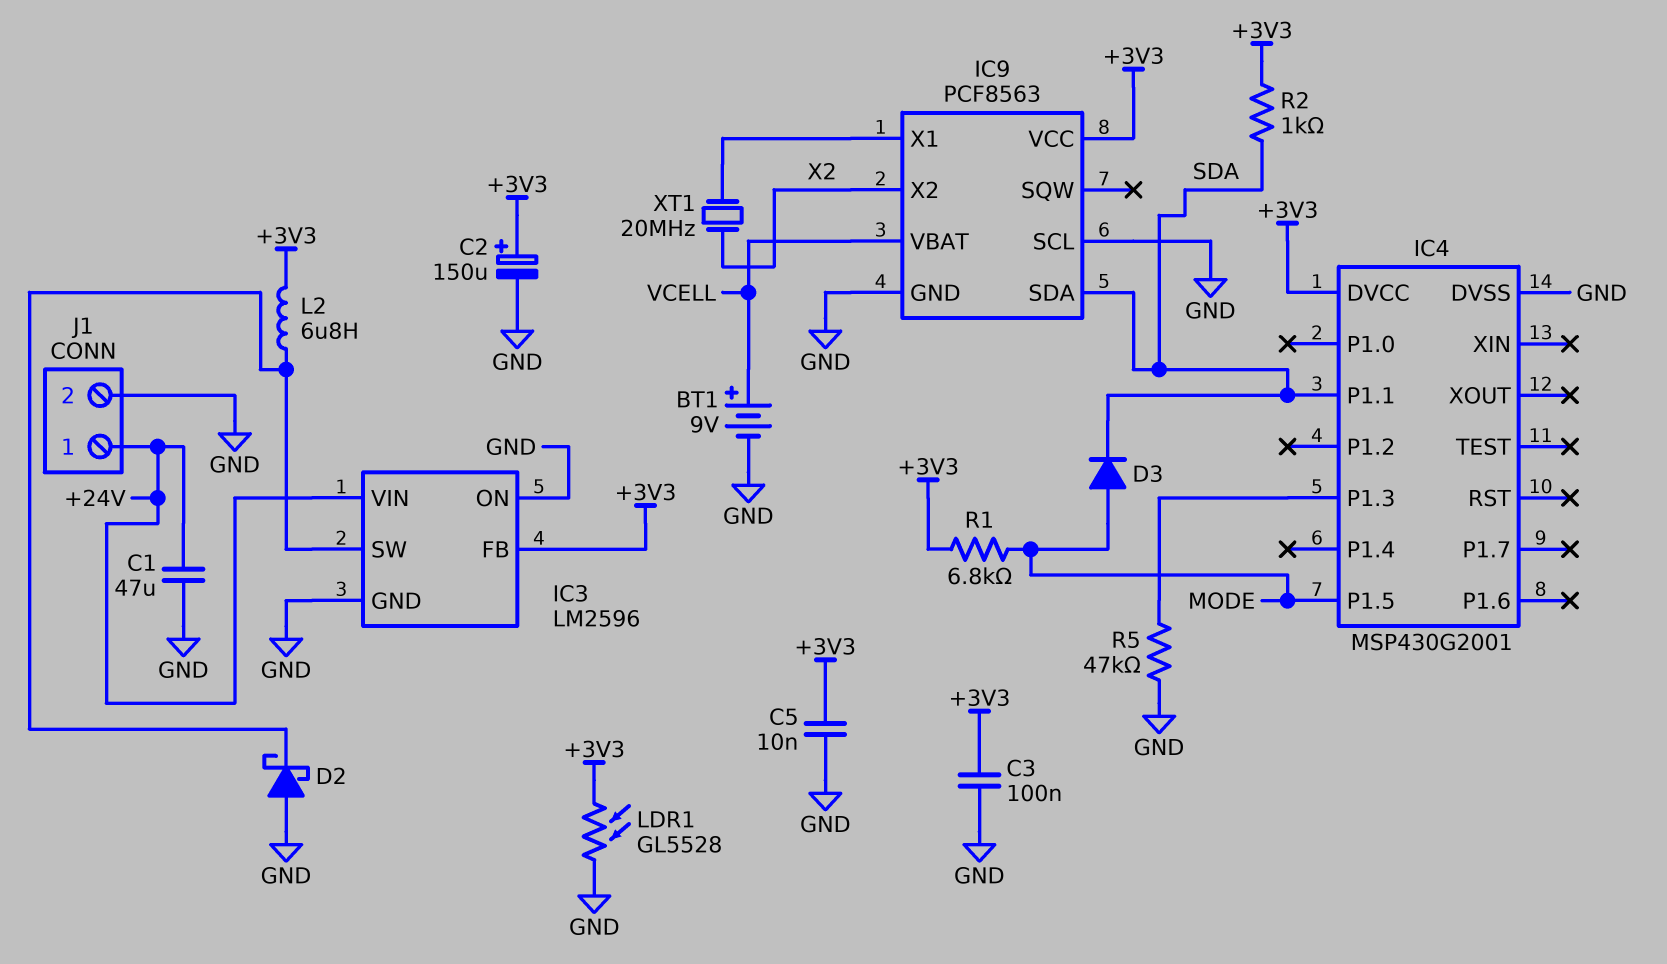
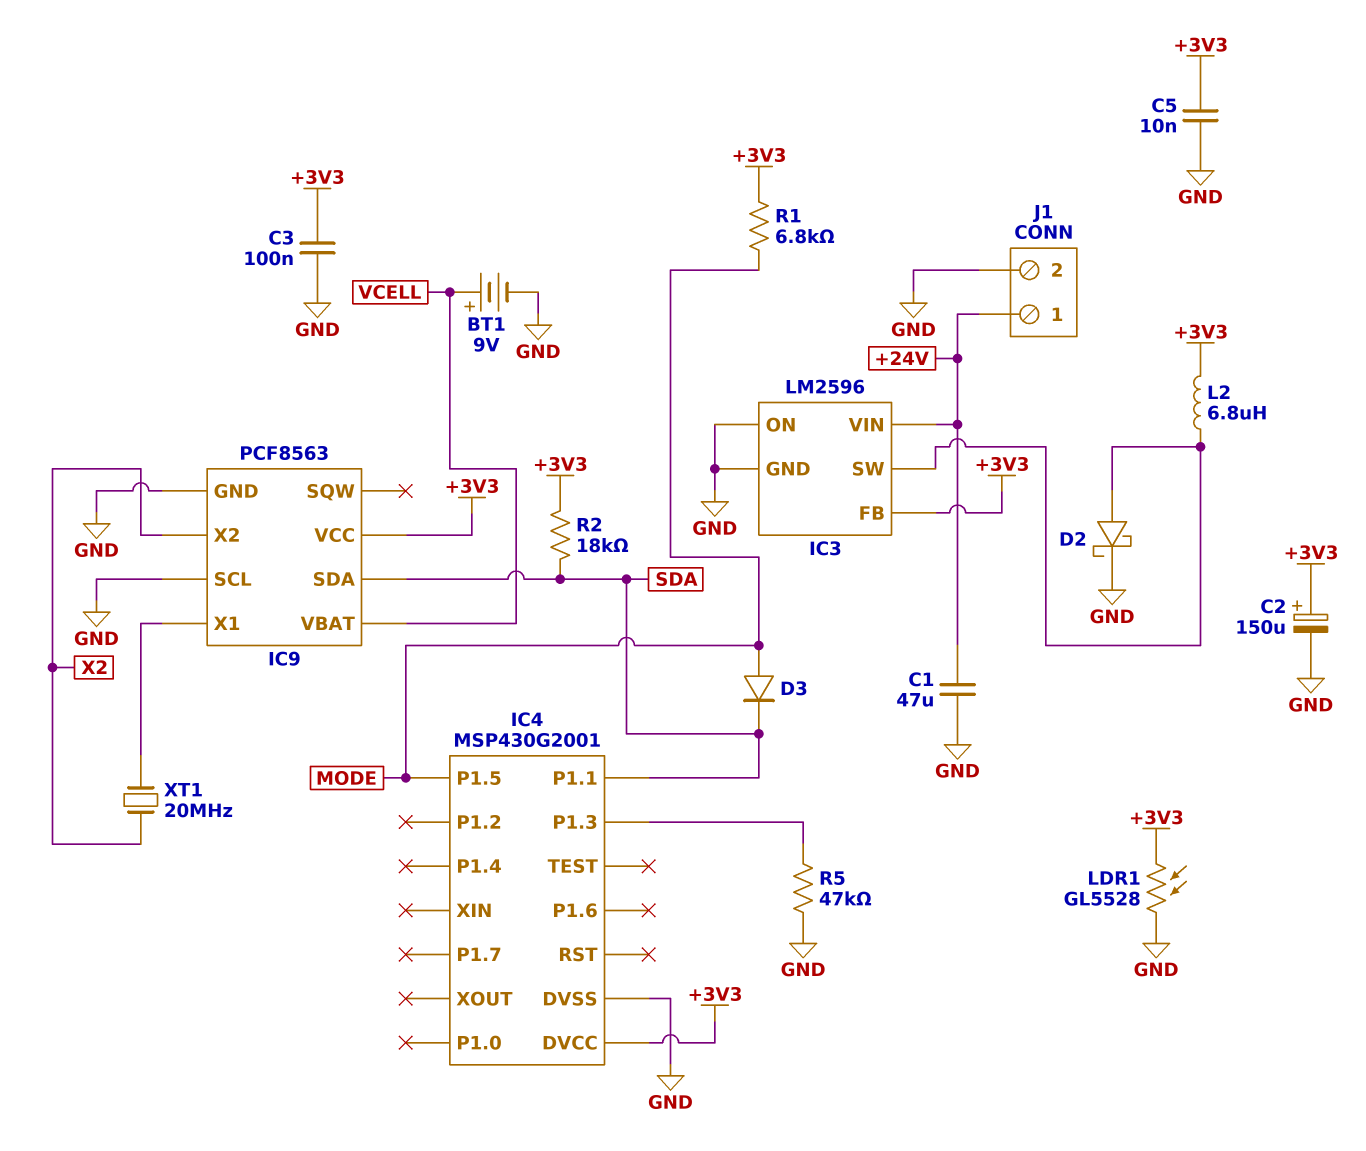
D2: schottky (A GND, K IC3/SW) -> schottky (A IC3/SW, K GND)
R2: 1k (+3V3, SDA) -> 18k (+3V3, SDA)

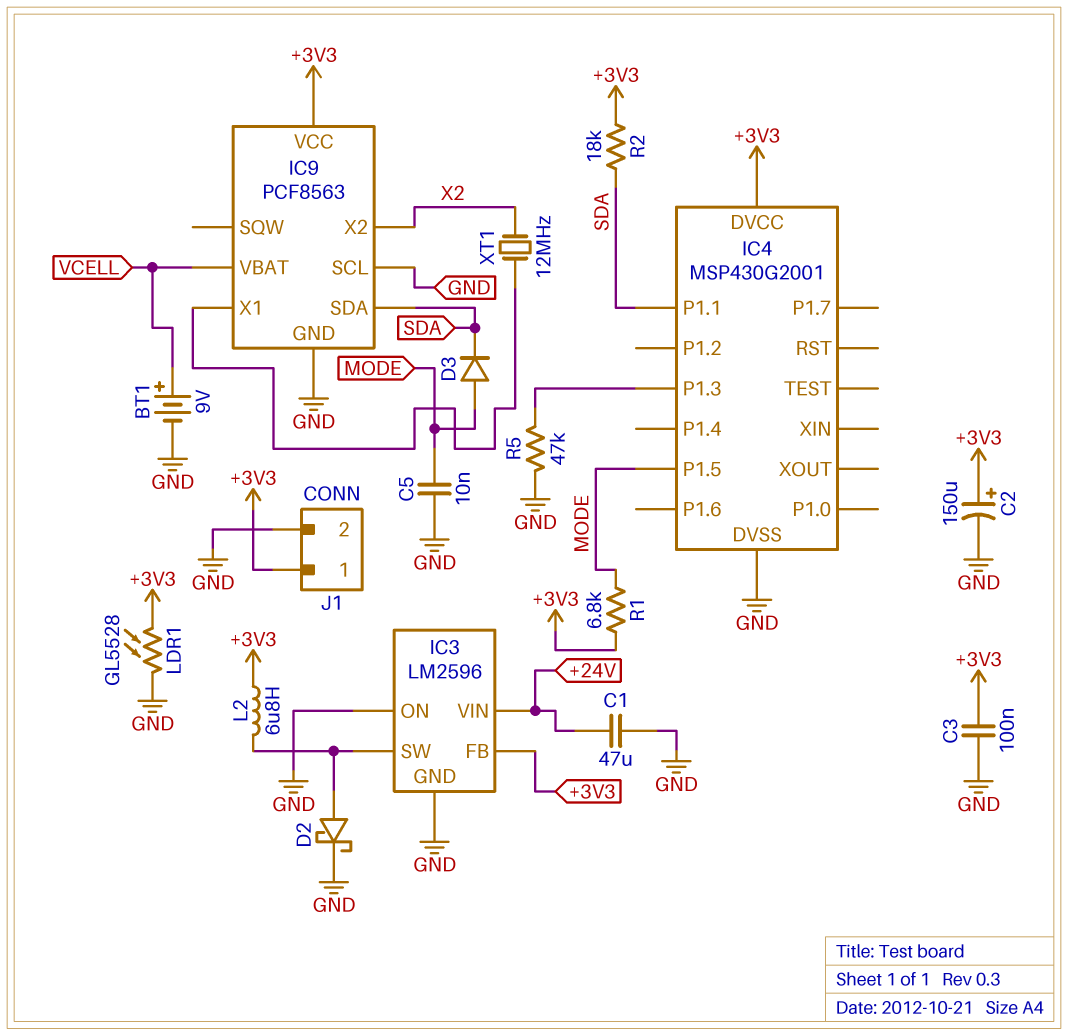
C5: 10nF (+3V3, GND) -> 10nF (GND, MODE)
J1 pin 1: +24V -> +3V3
XT1: 20MHz (IC9/X1, X2) -> 12MHz (IC9/X1, X2)

